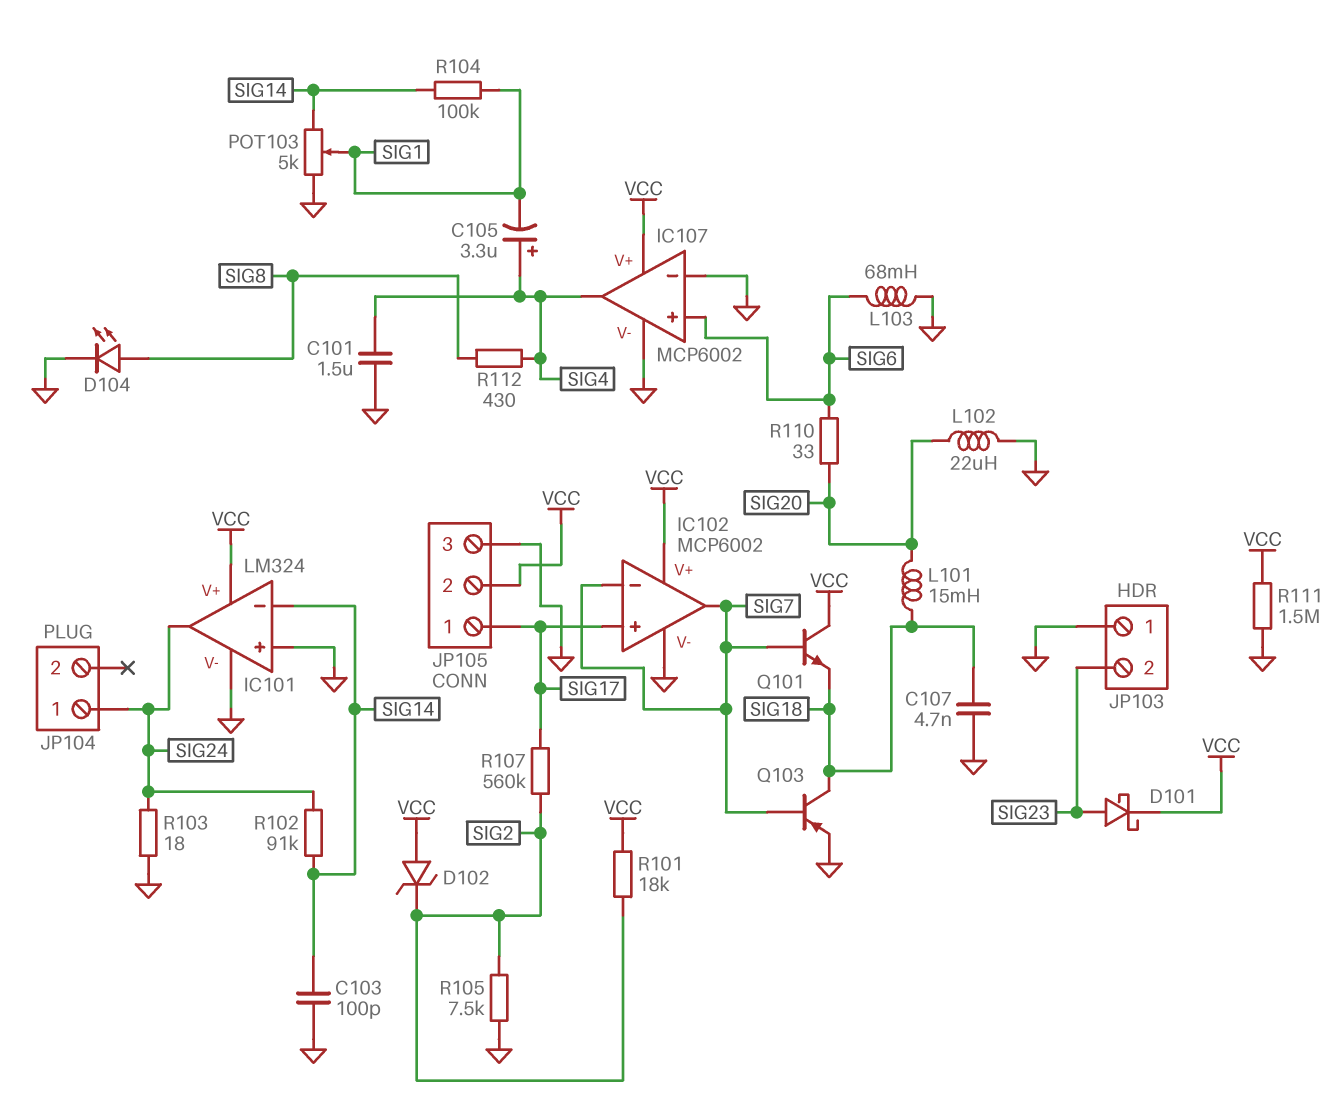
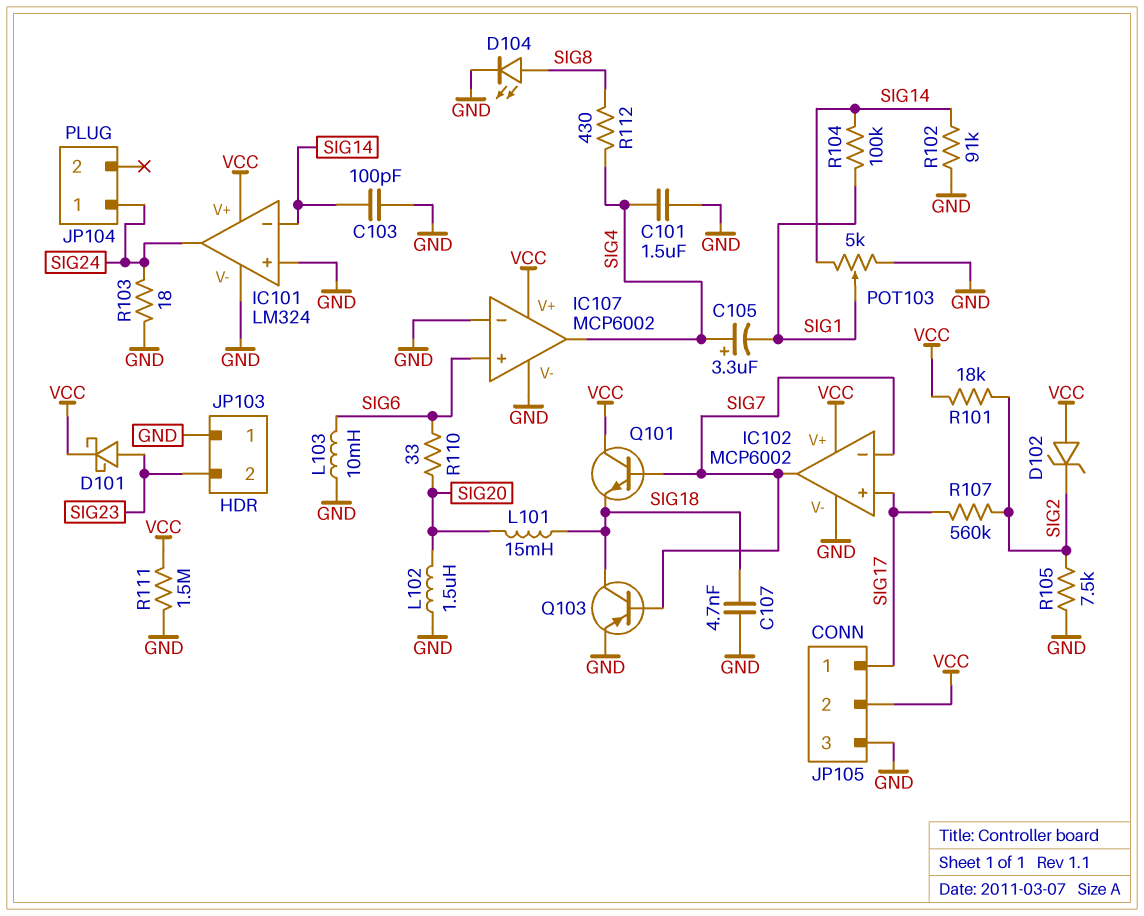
L102: 22uH (GND, SIG20) -> 1.5uH (GND, SIG20)
L103: 68mH (GND, SIG6) -> 10mH (GND, SIG6)
R102: 91k (SIG14, SIG24) -> 91k (GND, SIG14)

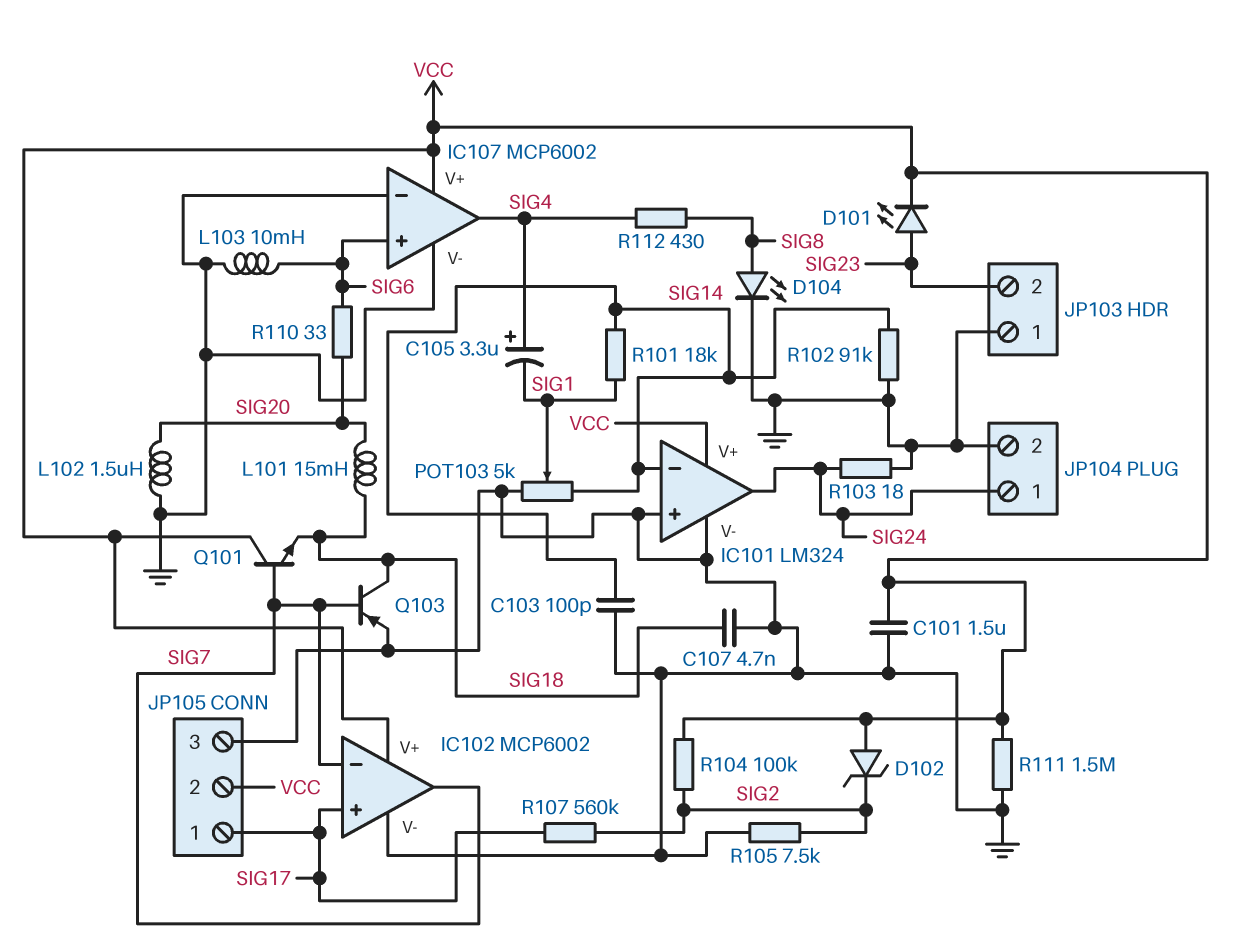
C101: 1.5uF (GND, SIG4) -> 1.5uF (GND, VCC)
D101: schottky (A SIG23, K VCC) -> LED (A SIG23, K VCC)
JP104 pin 2: none -> GND
R101: 18k (SIG2, VCC) -> 18k (SIG1, SIG14)
R104: 100k (SIG1, SIG14) -> 100k (SIG2, VCC)

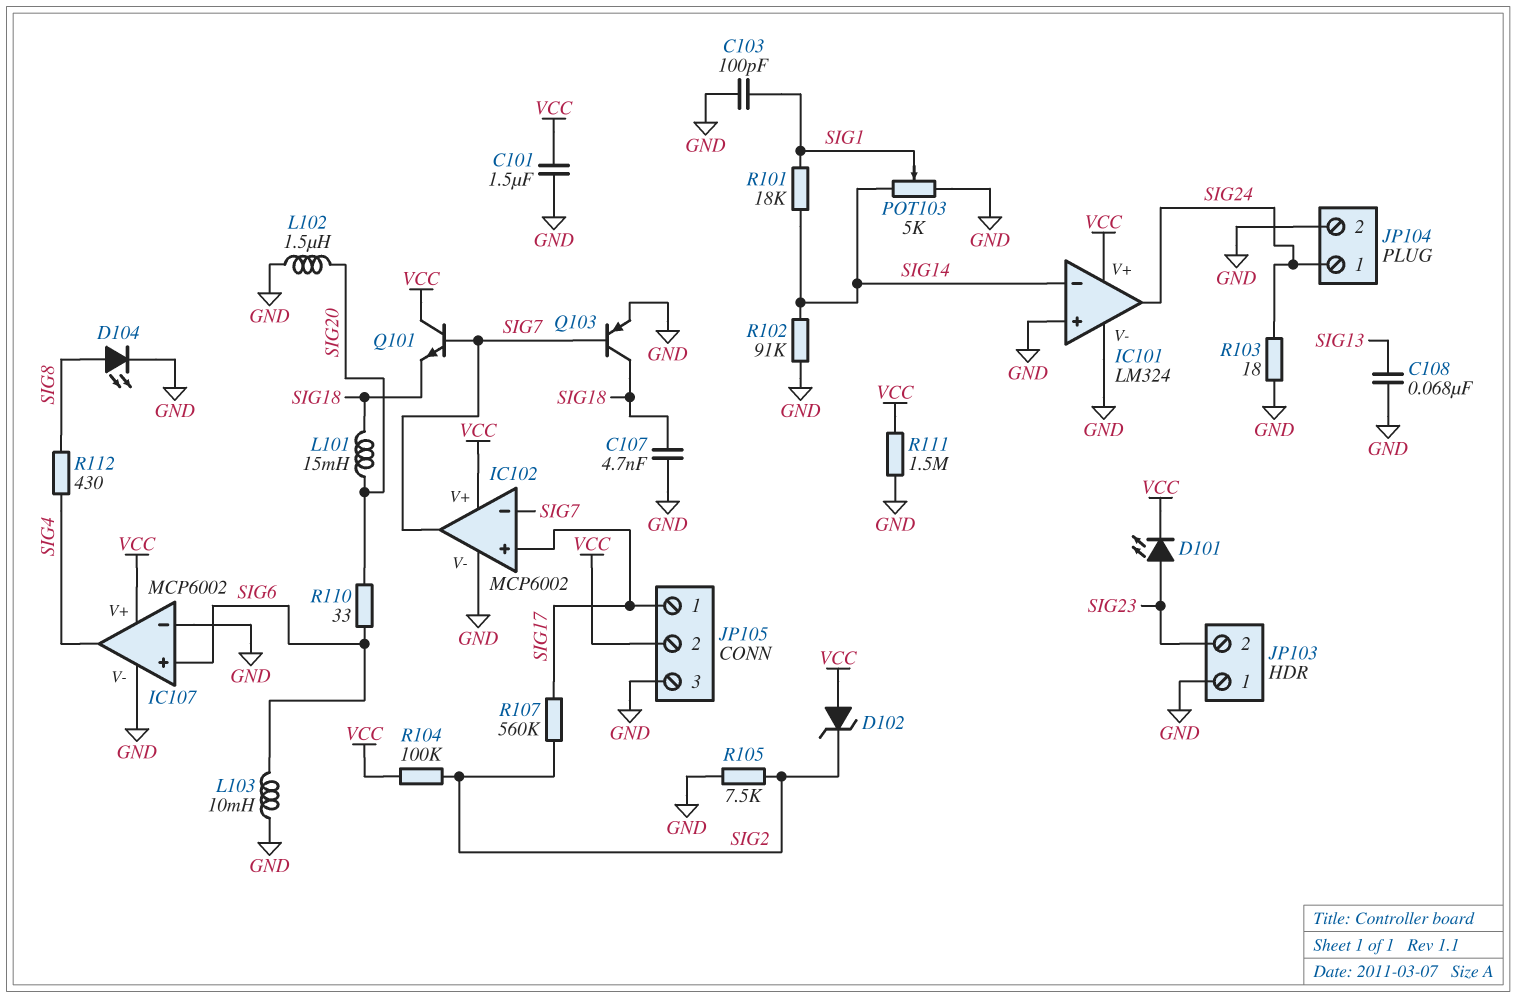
C103: 100pF (GND, SIG14) -> 100pF (GND, SIG1)
C105: 3.3uF (plus SIG4, minus SIG1) -> none
C108: none -> 68nF (GND, SIG13)

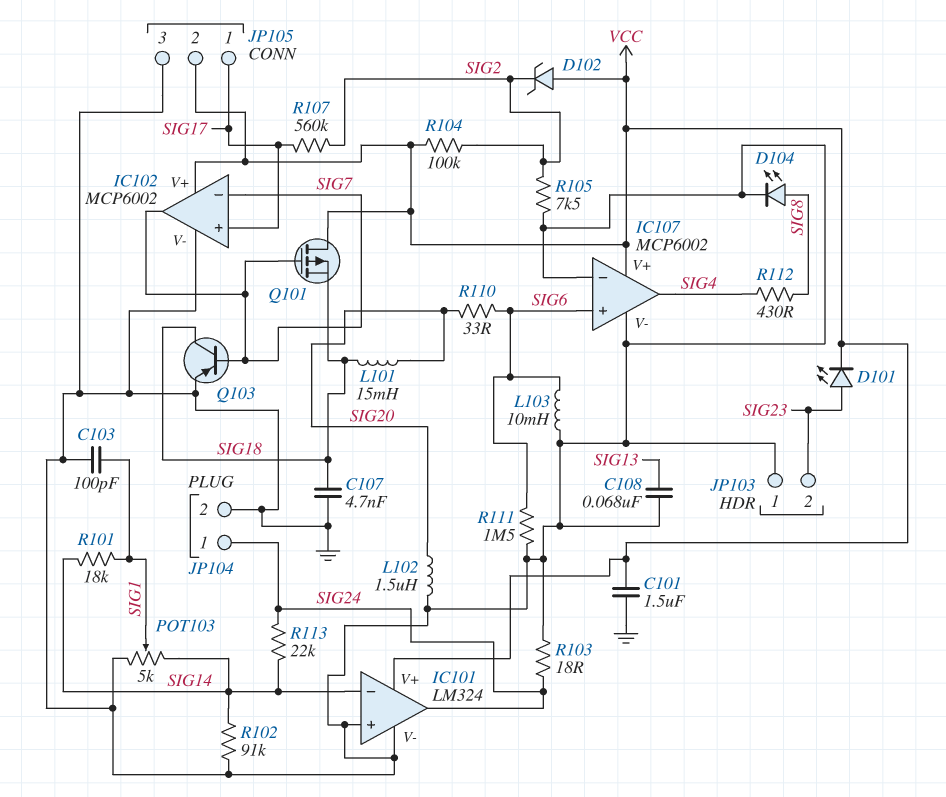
Q101: NPN (B SIG7, C VCC, E SIG18) -> PMOS (G SIG7, D VCC, S SIG18)
R111: 1.5M (GND, VCC) -> 1.5M (GND, SIG6)
R113: none -> 22k (SIG14, SIG24)

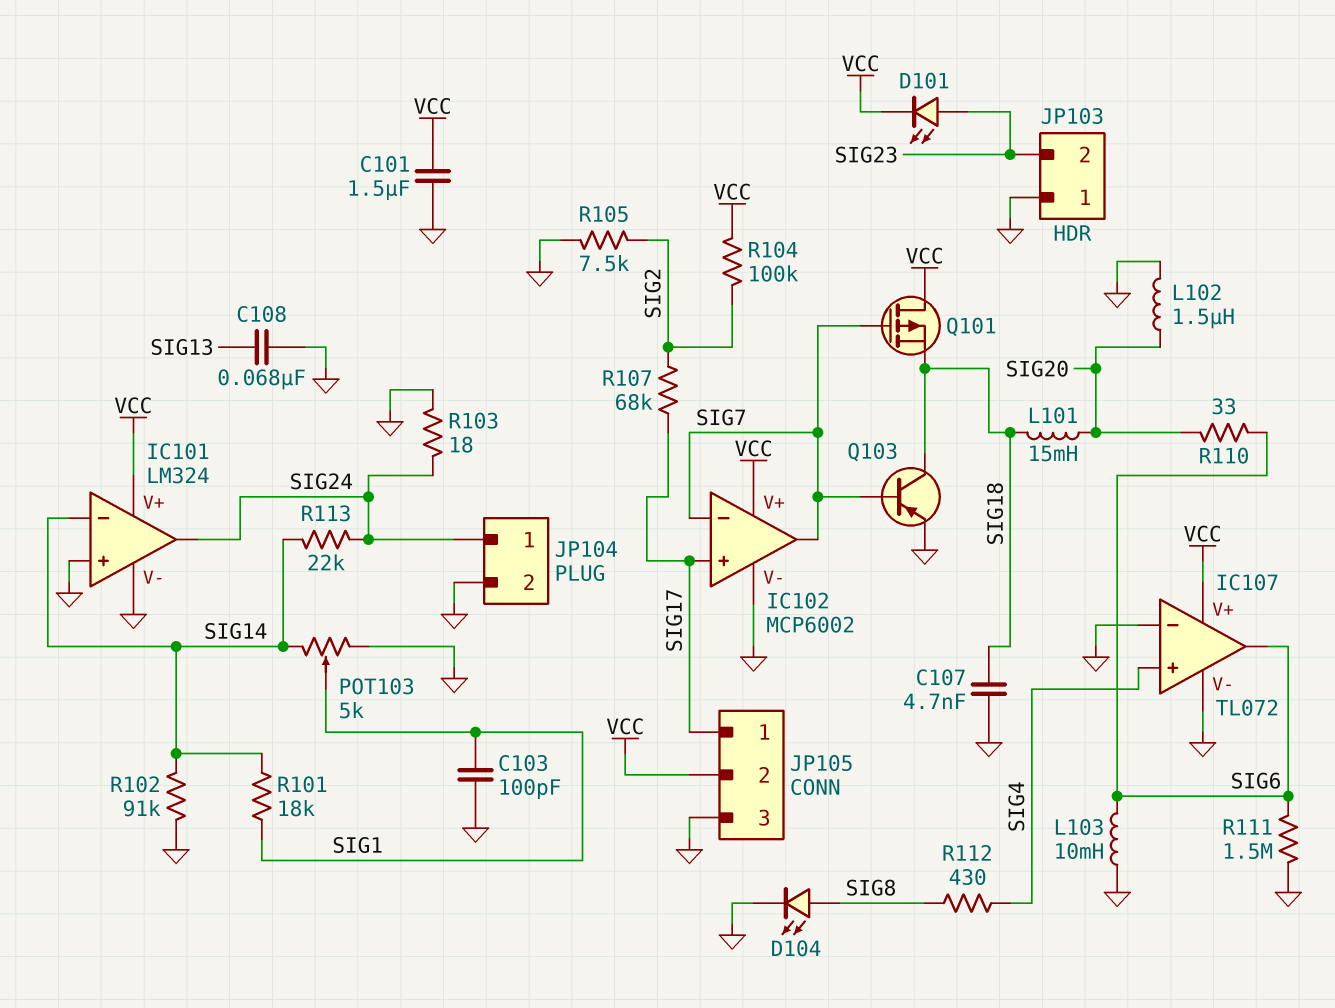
D102: zener (A VCC, K SIG2) -> none
IC107: MCP6002 -> TL072
IC107 pin in+: SIG6 -> SIG4
IC107 pin out: SIG4 -> SIG6
R107: 560k (SIG2, SIG17) -> 68k (SIG2, SIG17)

